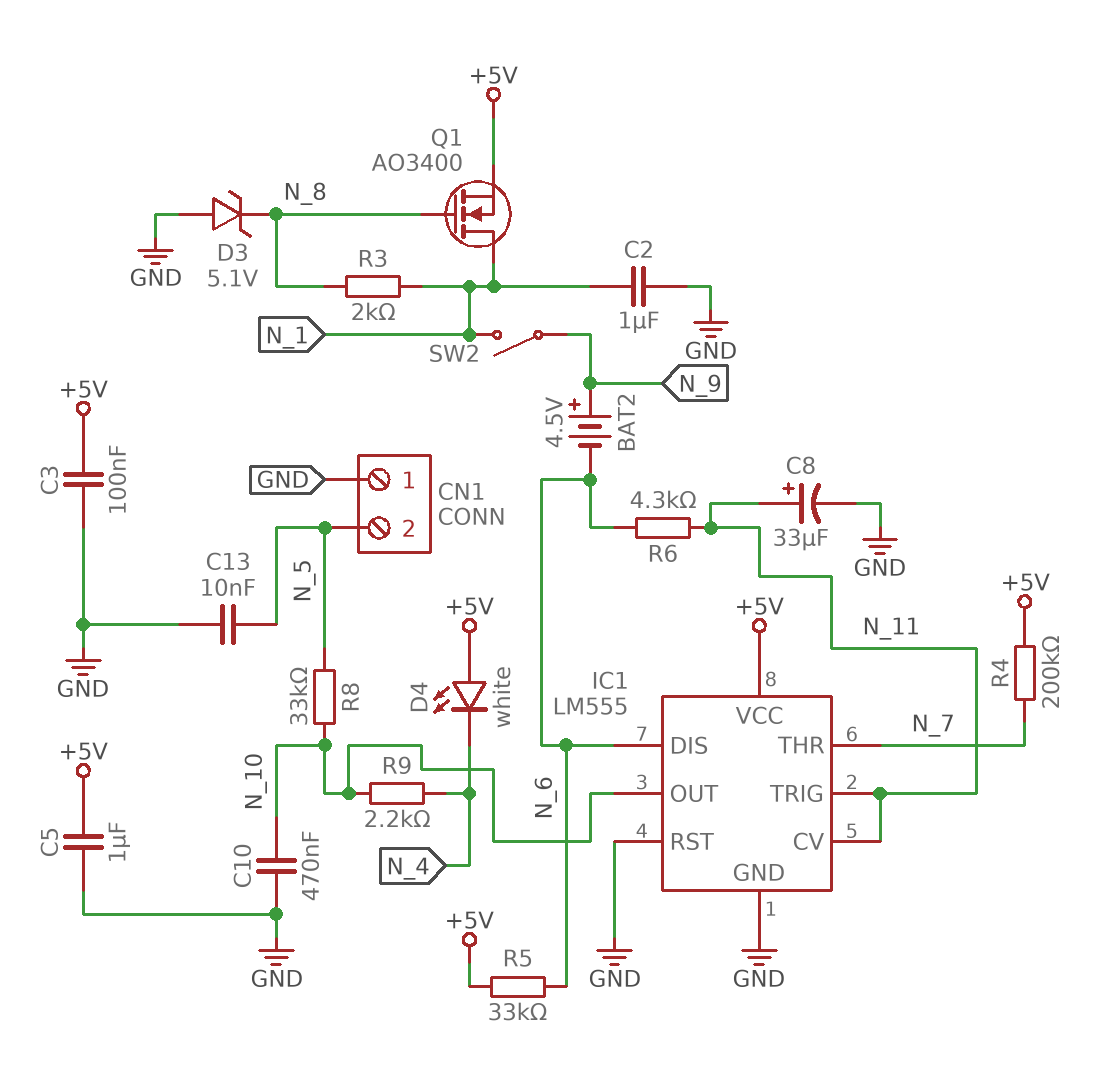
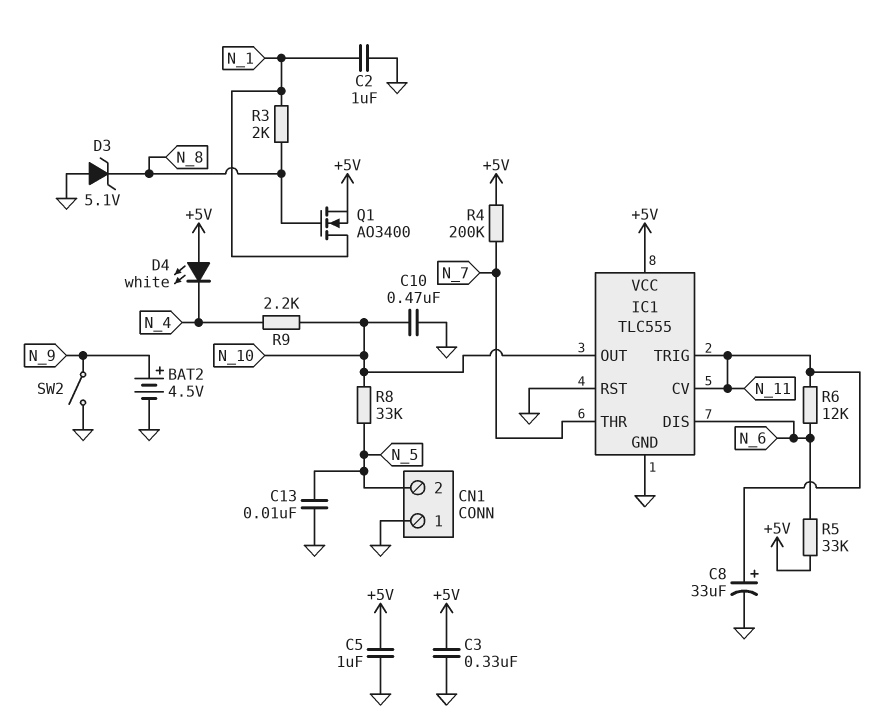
BAT2: 4.5V (plus N_9, minus N_6) -> 4.5V (plus N_9, minus GND)
C3: 100nF (+5V, GND) -> 330nF (+5V, GND)
IC1: LM555 -> TLC555
R6: 4.3k (N_6, N_11) -> 12k (N_6, N_11)
SW2: switch (N_1, N_9) -> switch (GND, N_9)

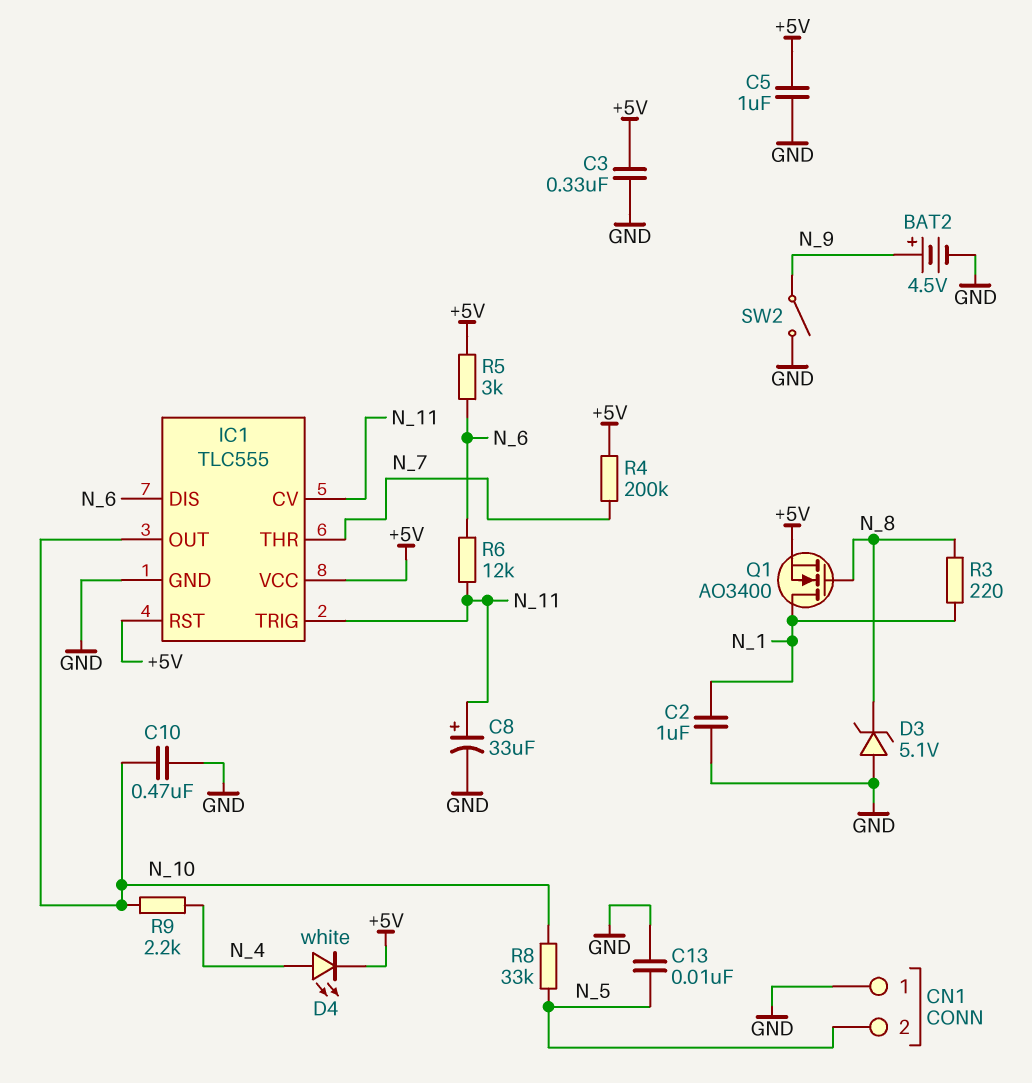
D4: LED white (A +5V, K N_4) -> LED white (A N_4, K +5V)
IC1 pin RST: GND -> +5V
R3: 2k (N_1, N_8) -> 220 (N_1, N_8)
R5: 33k (+5V, N_6) -> 3k (+5V, N_6)

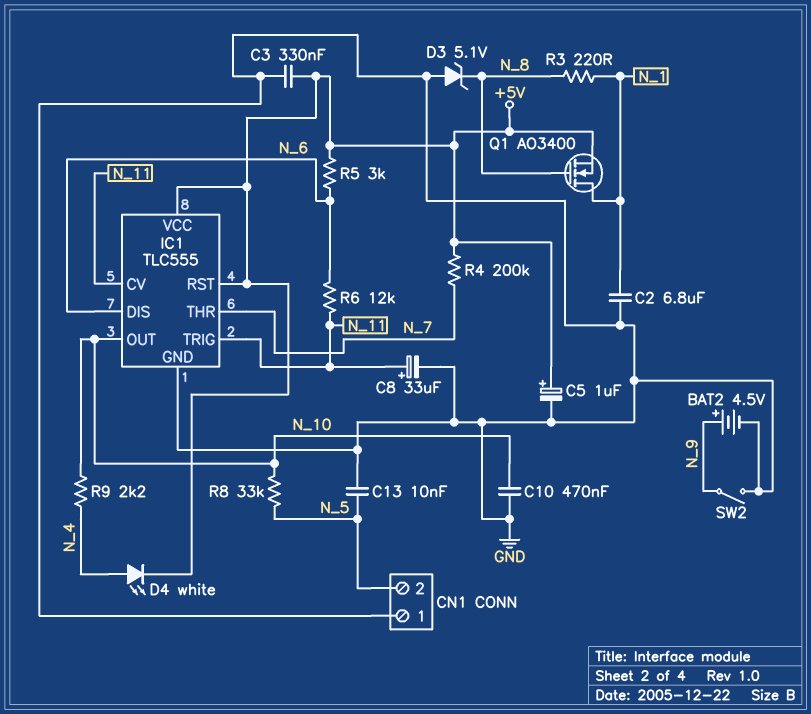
C2: 1uF (GND, N_1) -> 6.8uF (GND, N_1)
C5: 1uF (+5V, GND) -> 1uF (plus +5V, minus GND)

